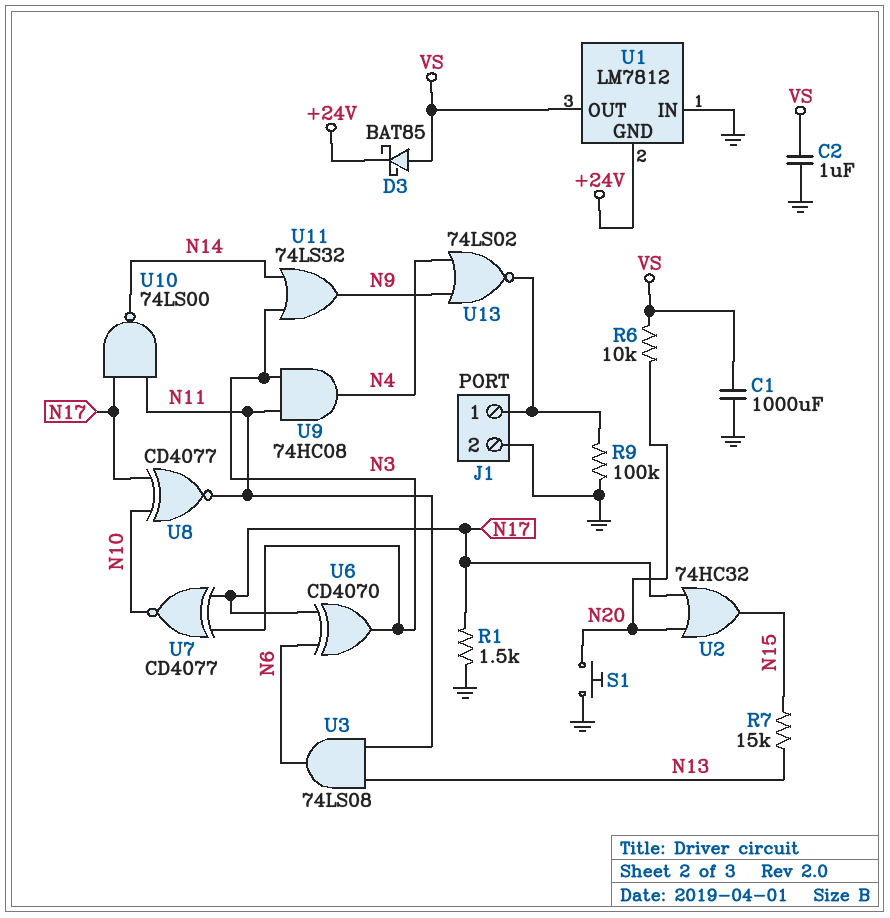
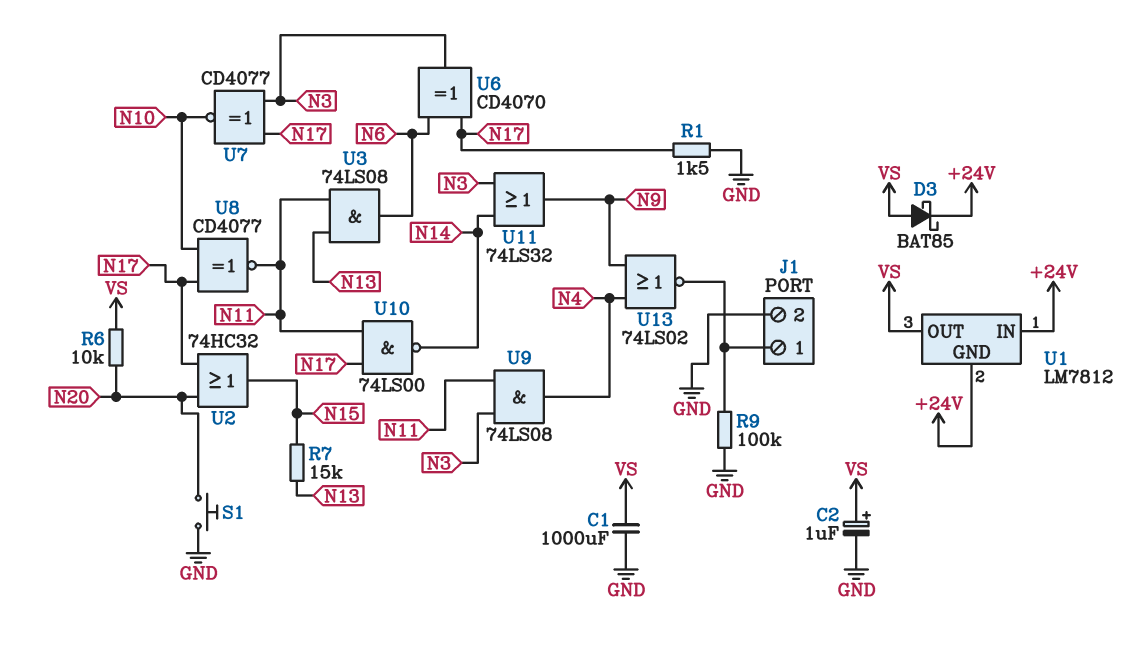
C2: 1uF (GND, VS) -> 1uF (plus VS, minus GND)
U1 pin IN: GND -> +24V
U9: AND 74HC08 (in N3, in N11, out N4) -> AND 74LS08 (in N3, in N11, out N4)

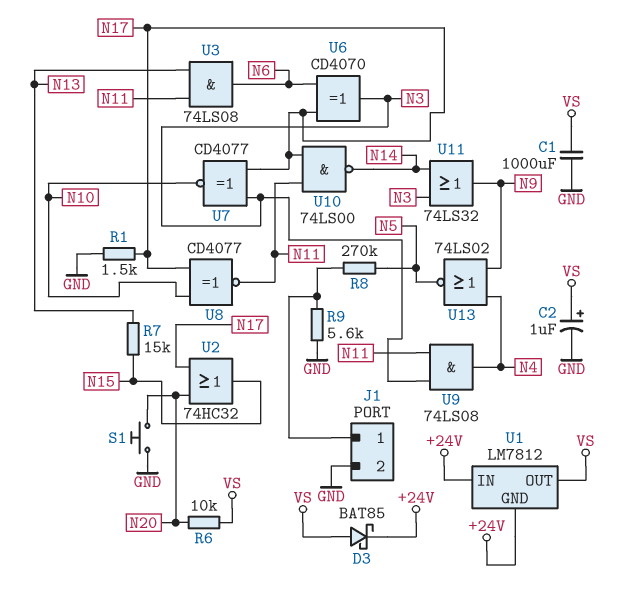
R8: none -> 270k (J1/1, N5)
R9: 100k (GND, J1/1) -> 5.6k (GND, J1/1)
U13: NOR 74LS02 (in N4, in N9, out J1/1) -> NOR 74LS02 (in N4, in N9, out N5)

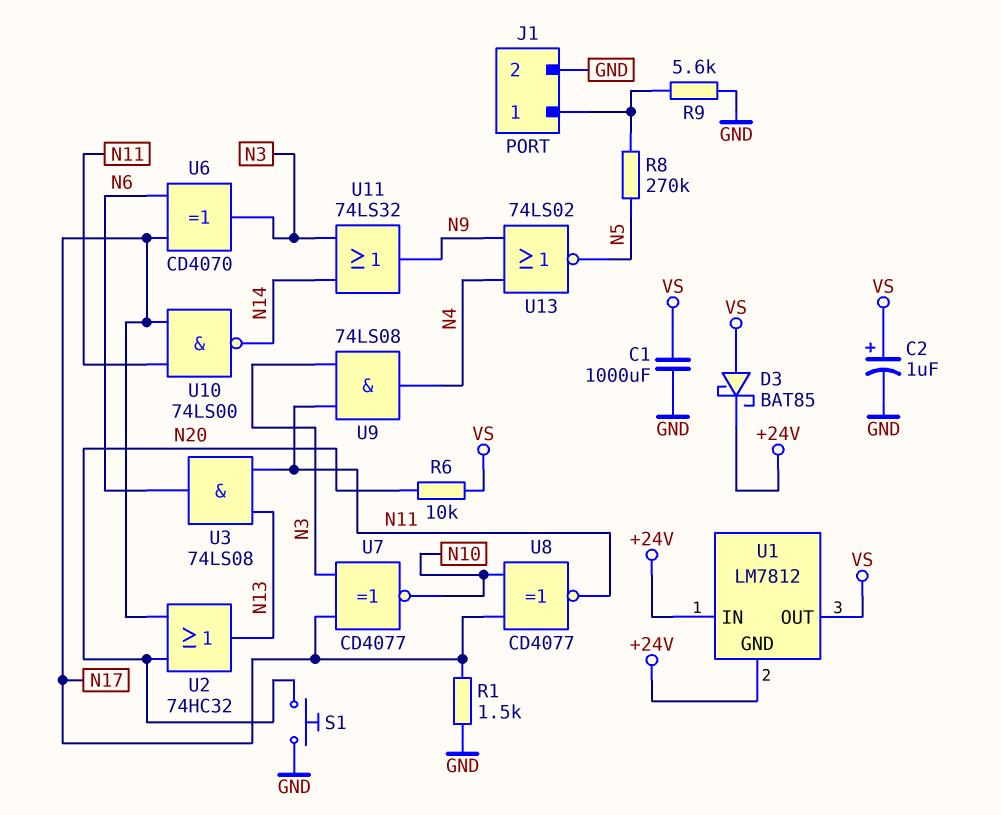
R7: 15k (N13, N15) -> none
U2: OR 74HC32 (in N17, in N20, out N15) -> OR 74HC32 (in N17, in N20, out N13)

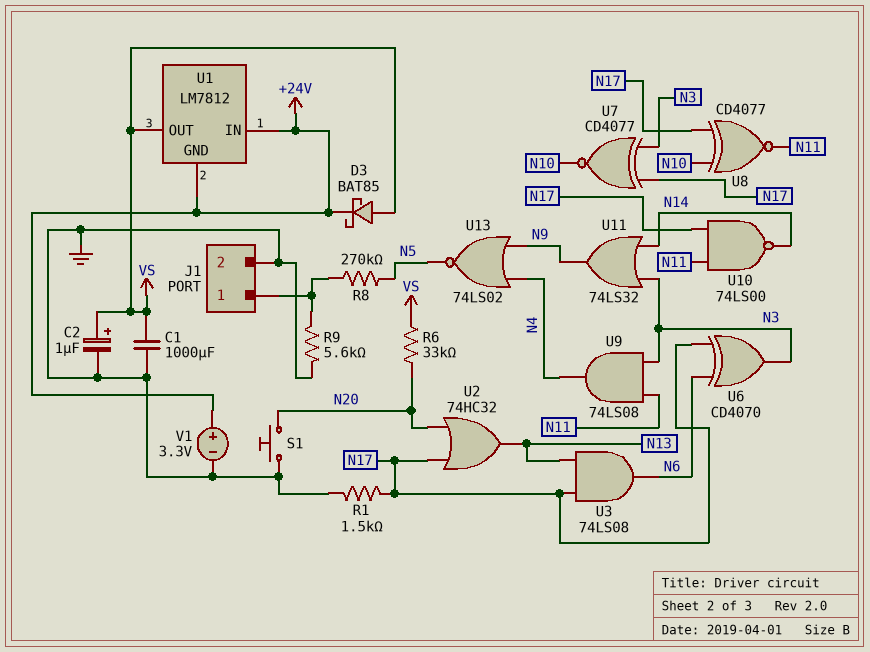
R6: 10k (N20, VS) -> 33k (N20, VS)
U3: AND 74LS08 (in N11, in N13, out N6) -> AND 74LS08 (in N13, in N17, out N6)
V1: none -> 3.3V (plus +24V, minus GND)

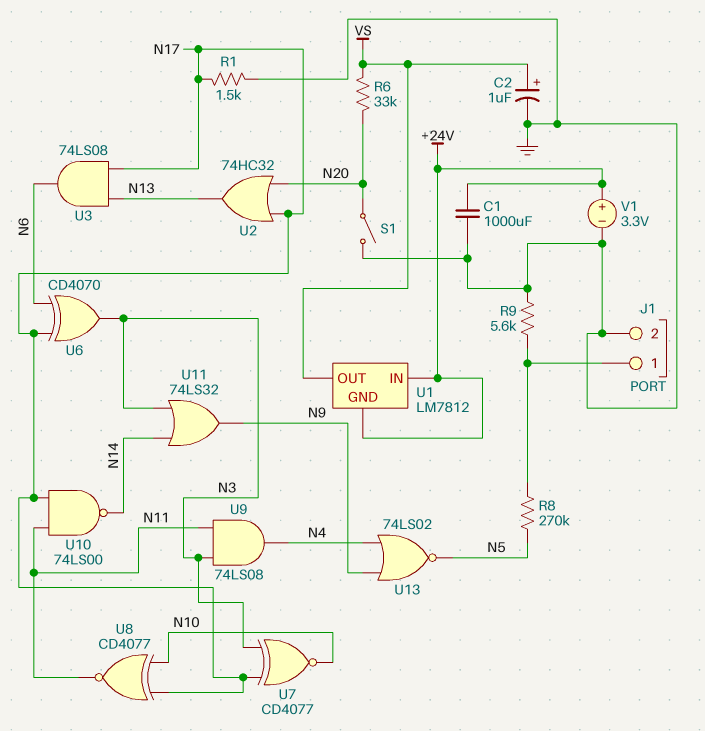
C1: 1000uF (GND, VS) -> 1000uF (+24V, GND)
D3: schottky BAT85 (A VS, K +24V) -> none
S1: button (GND, N20) -> switch (GND, N20)

